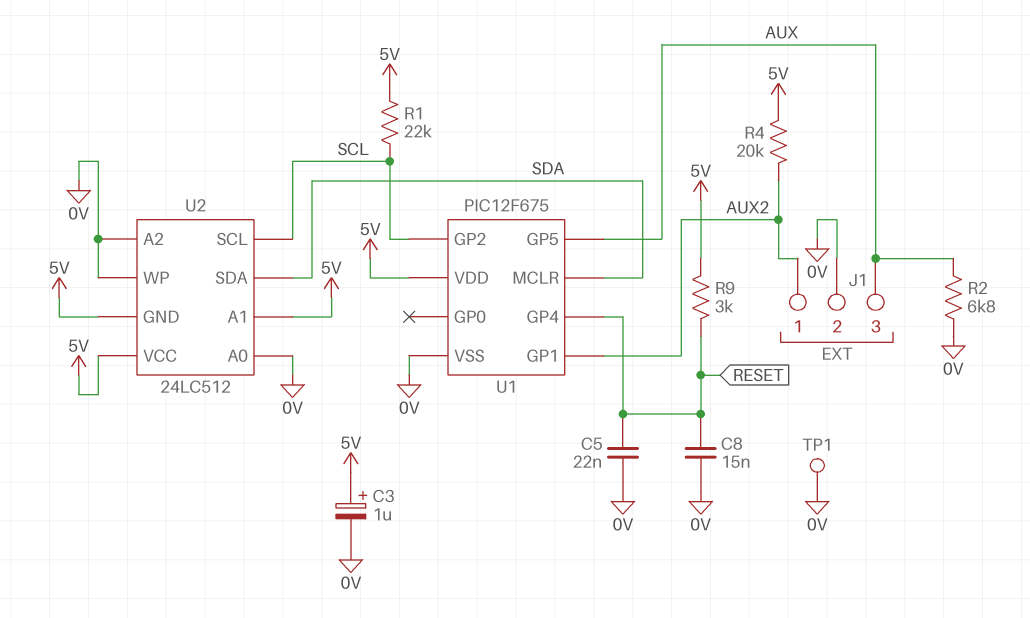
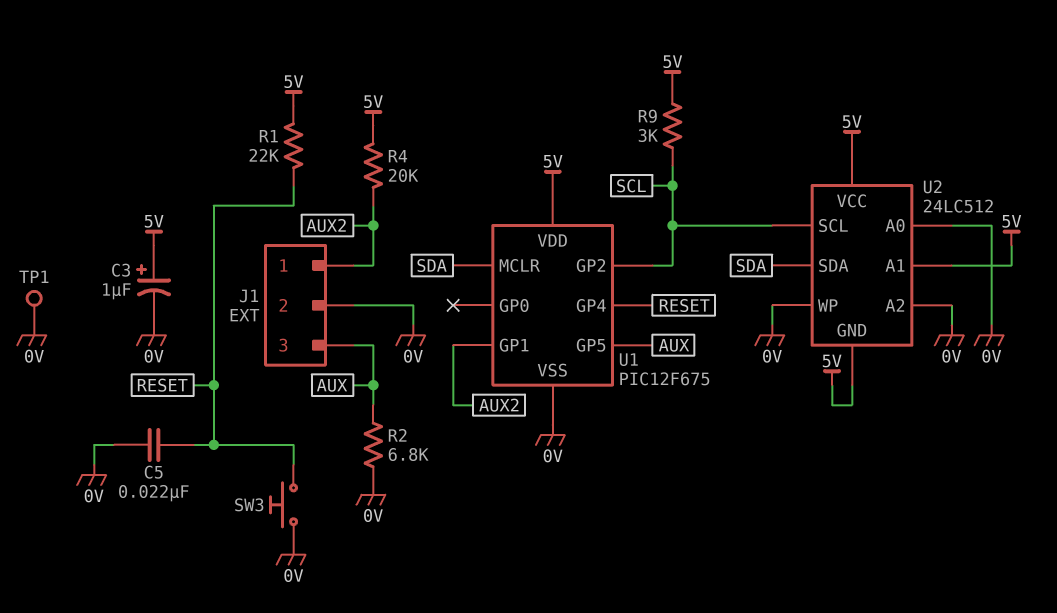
C8: 15nF (0V, RESET) -> none
R1: 22k (5V, SCL) -> 22k (5V, RESET)
R9: 3k (5V, RESET) -> 3k (5V, SCL)
SW3: none -> button (0V, RESET)

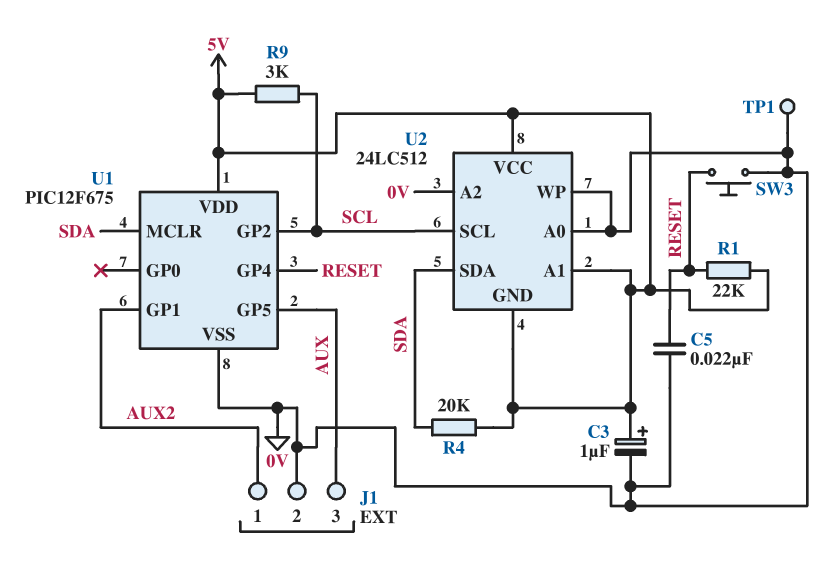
R2: 6.8k (0V, AUX) -> none
R4: 20k (5V, AUX2) -> 20k (5V, SDA)

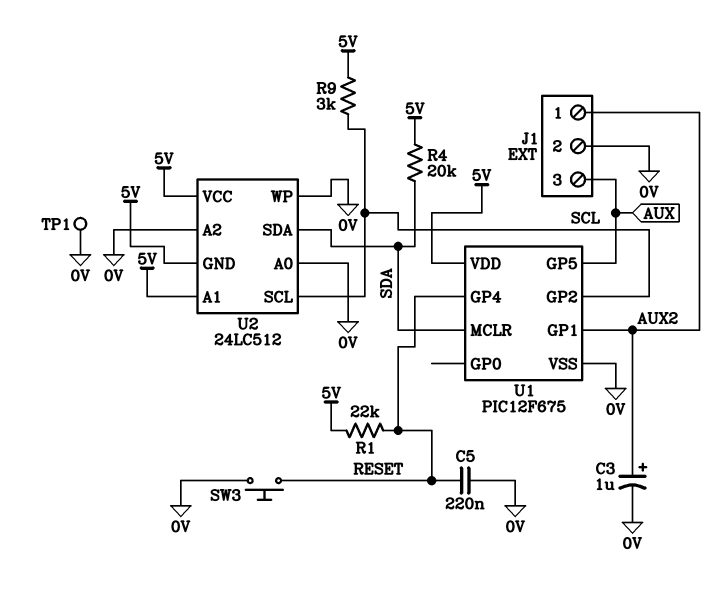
C3: 1uF (plus 5V, minus 0V) -> 1uF (plus AUX2, minus 0V)
C5: 22nF (0V, RESET) -> 220nF (0V, RESET)

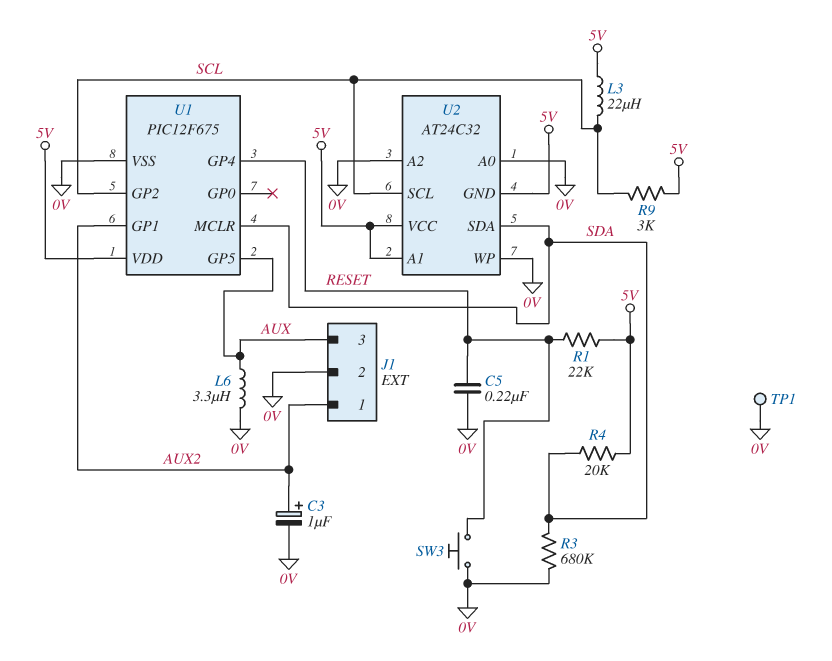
L3: none -> 22uH (5V, SCL)
L6: none -> 3.3uH (0V, AUX)
R3: none -> 680k (0V, SDA)
U2: 24LC512 -> AT24C32

